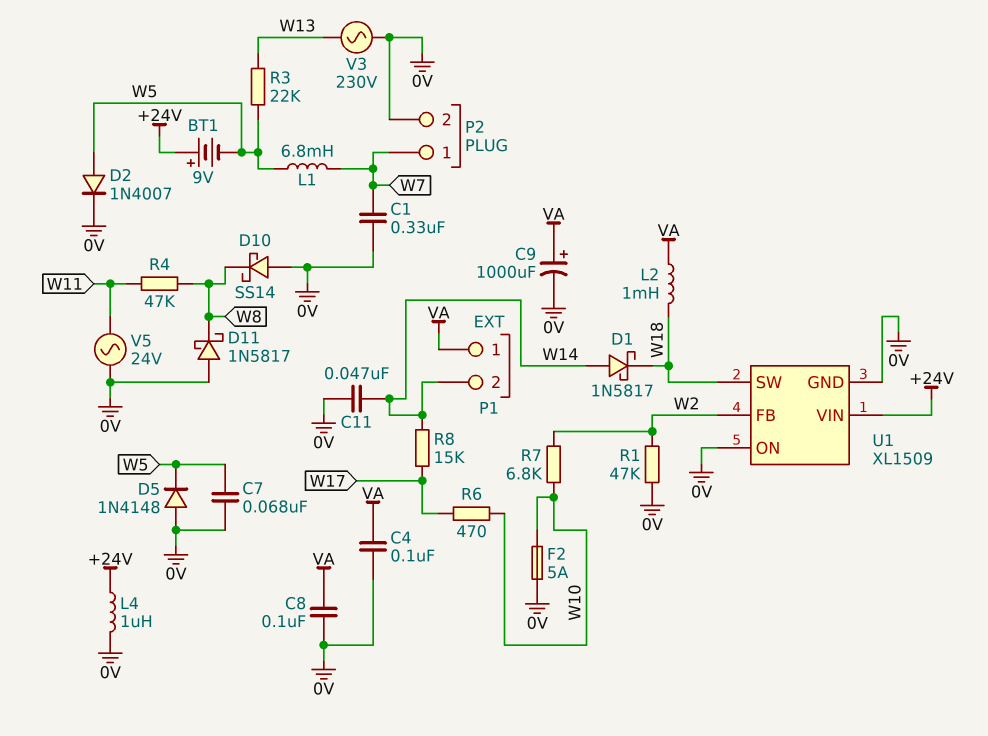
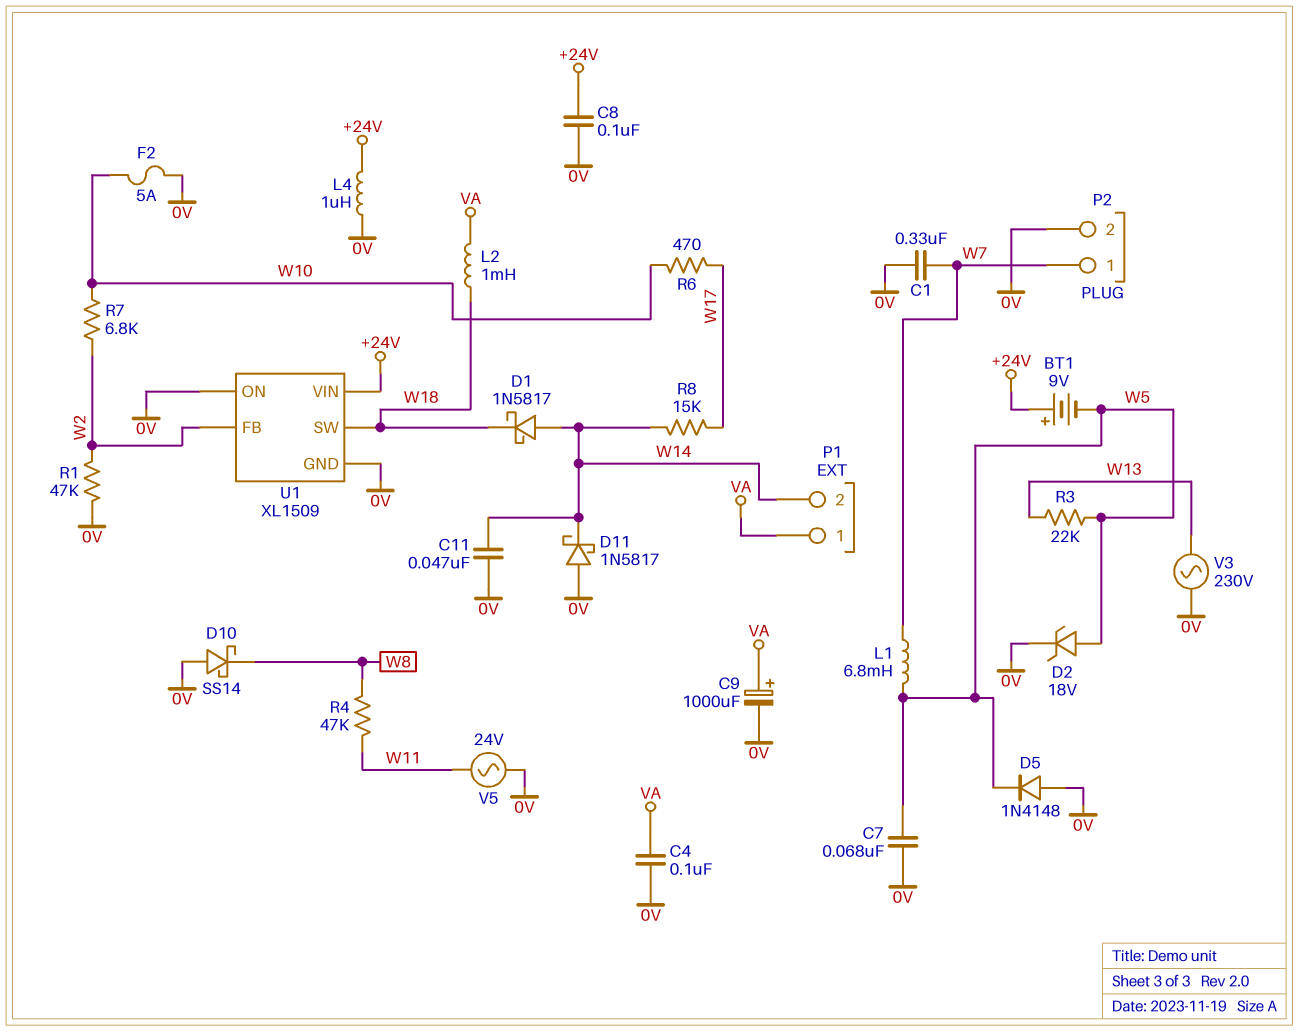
C8: 100nF (0V, VA) -> 100nF (+24V, 0V)
D2: diode 1N4007 (A W5, K 0V) -> zener 18V (A W5, K 0V)
D11: schottky 1N5817 (A 0V, K W8) -> schottky 1N5817 (A 0V, K W14)

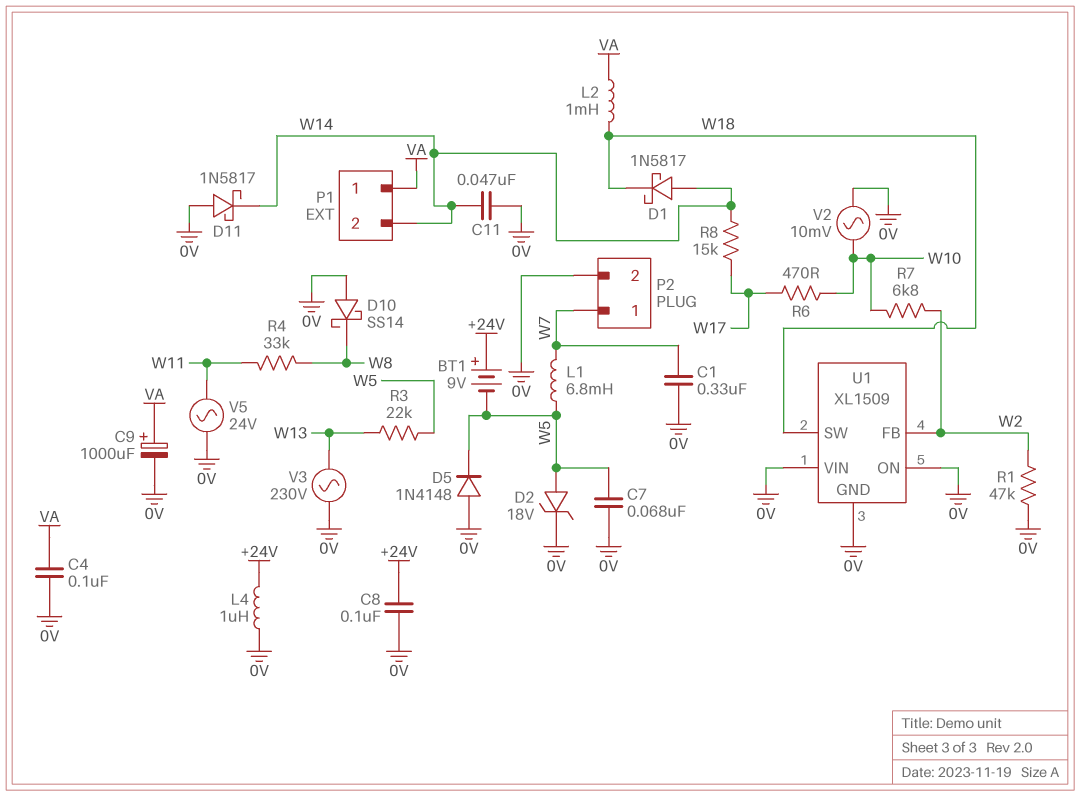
F2: 5A (0V, W10) -> none
R4: 47k (W8, W11) -> 33k (W8, W11)
U1 pin VIN: +24V -> 0V
V2: none -> AC 10mV (0V, W10)

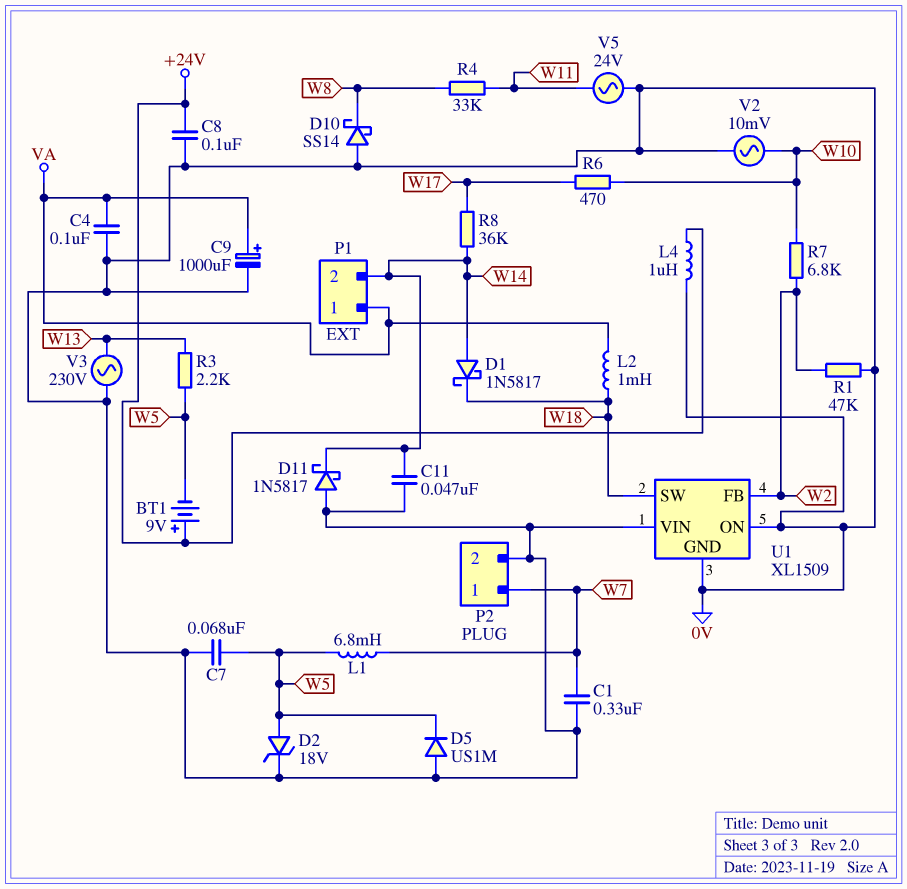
D5: diode 1N4148 (A 0V, K W5) -> diode US1M (A 0V, K W5)
R3: 22k (W5, W13) -> 2.2k (W5, W13)
R8: 15k (W14, W17) -> 36k (W14, W17)

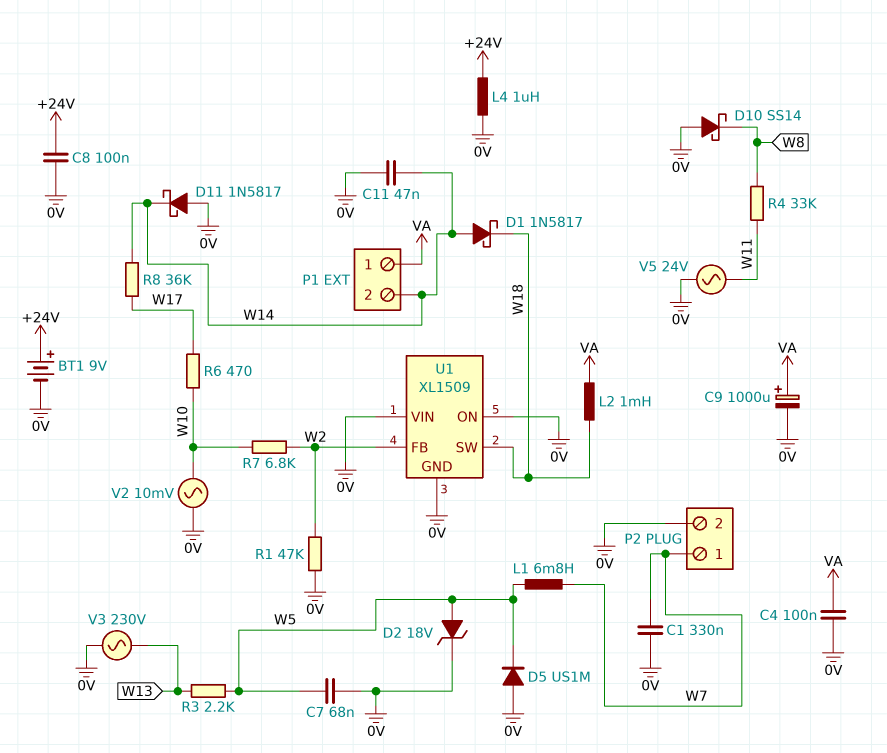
BT1: 9V (plus +24V, minus W5) -> 9V (plus +24V, minus 0V)

